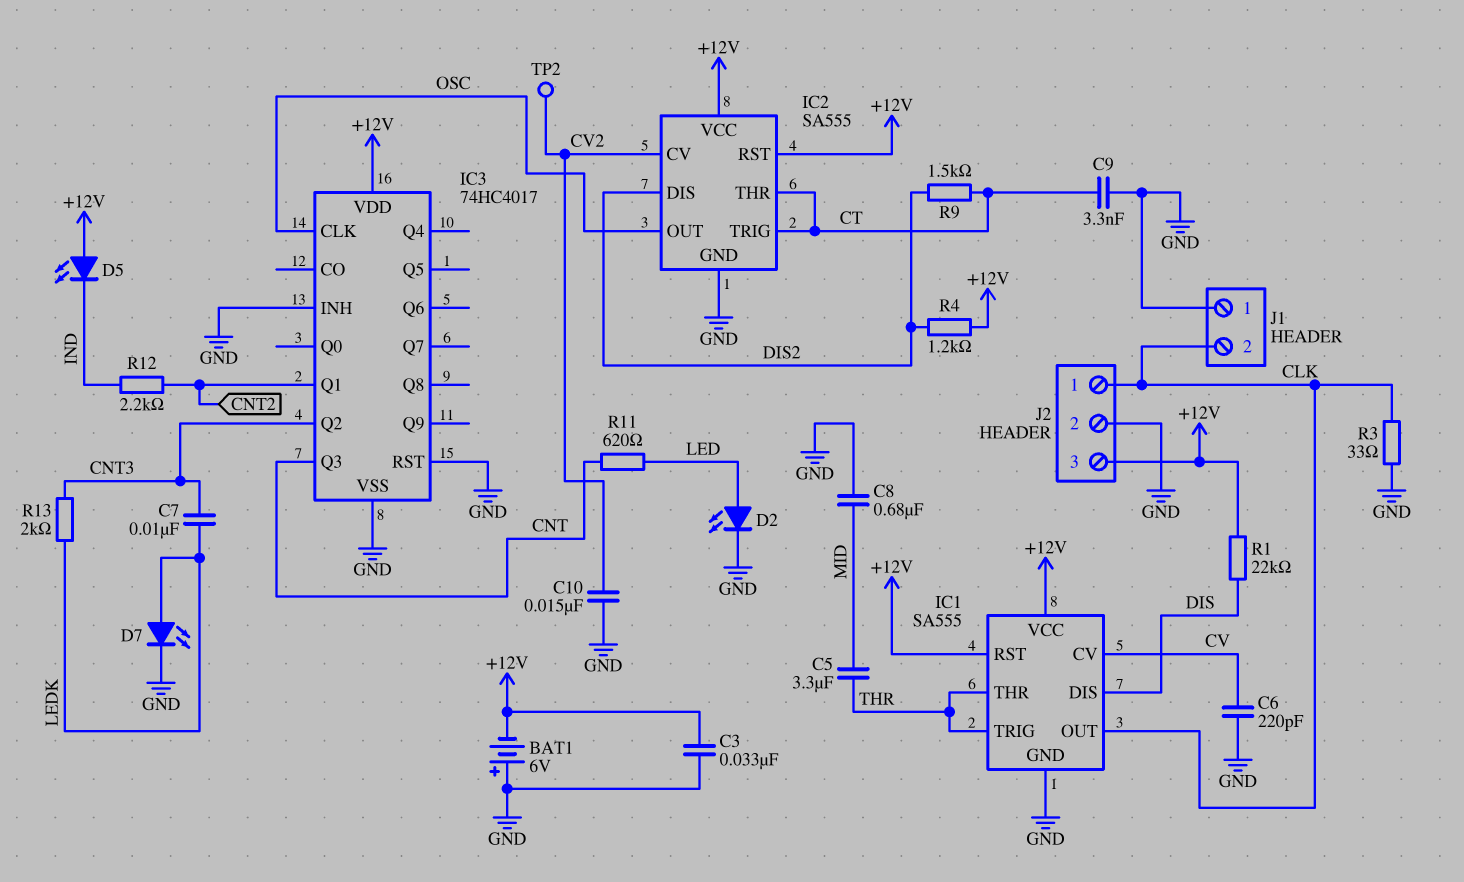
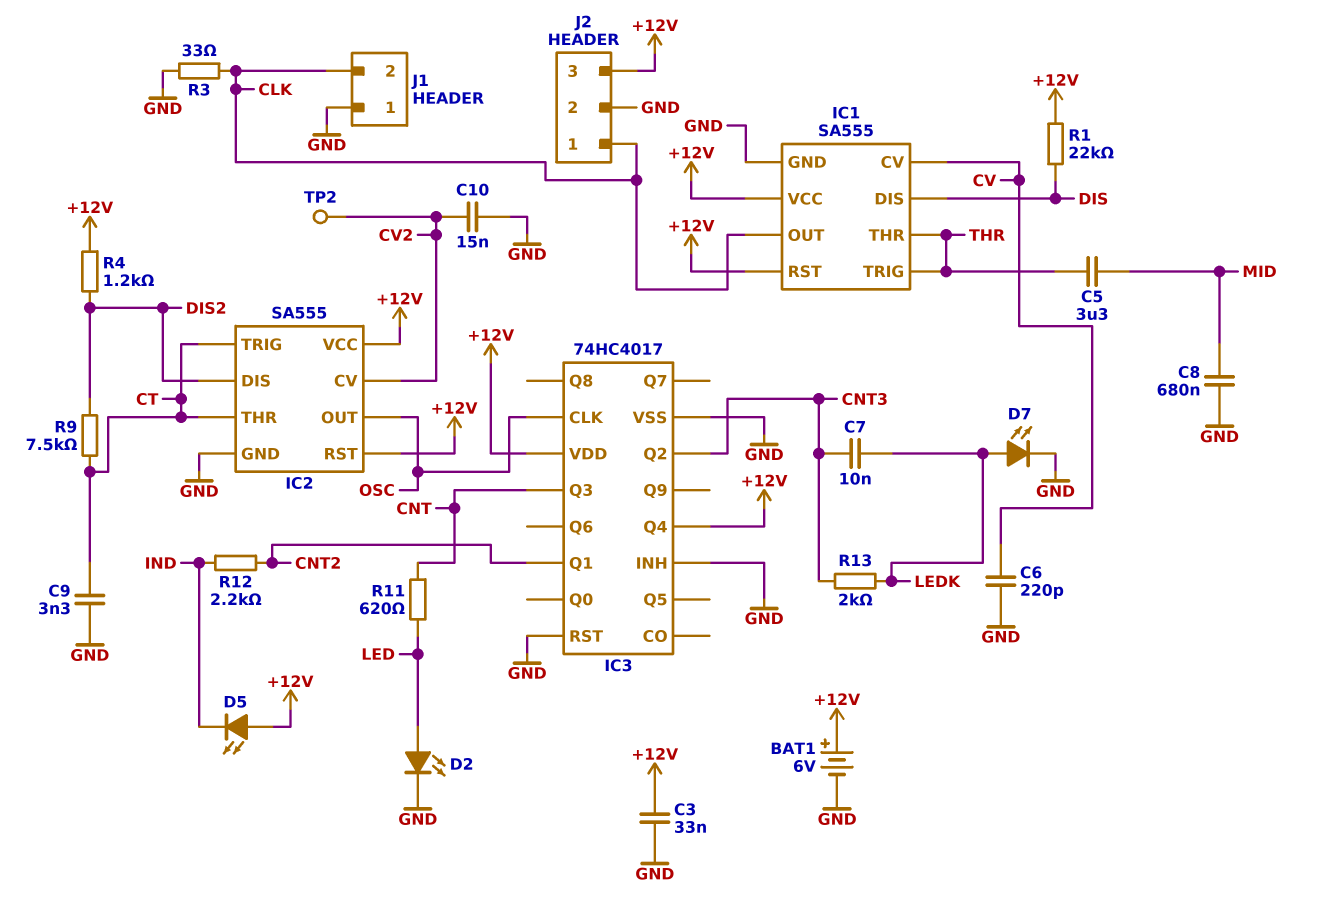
BAT1: 6V (plus GND, minus +12V) -> 6V (plus +12V, minus GND)
IC3 pin Q4: none -> +12V
R9: 1.5k (CT, DIS2) -> 7.5k (CT, DIS2)

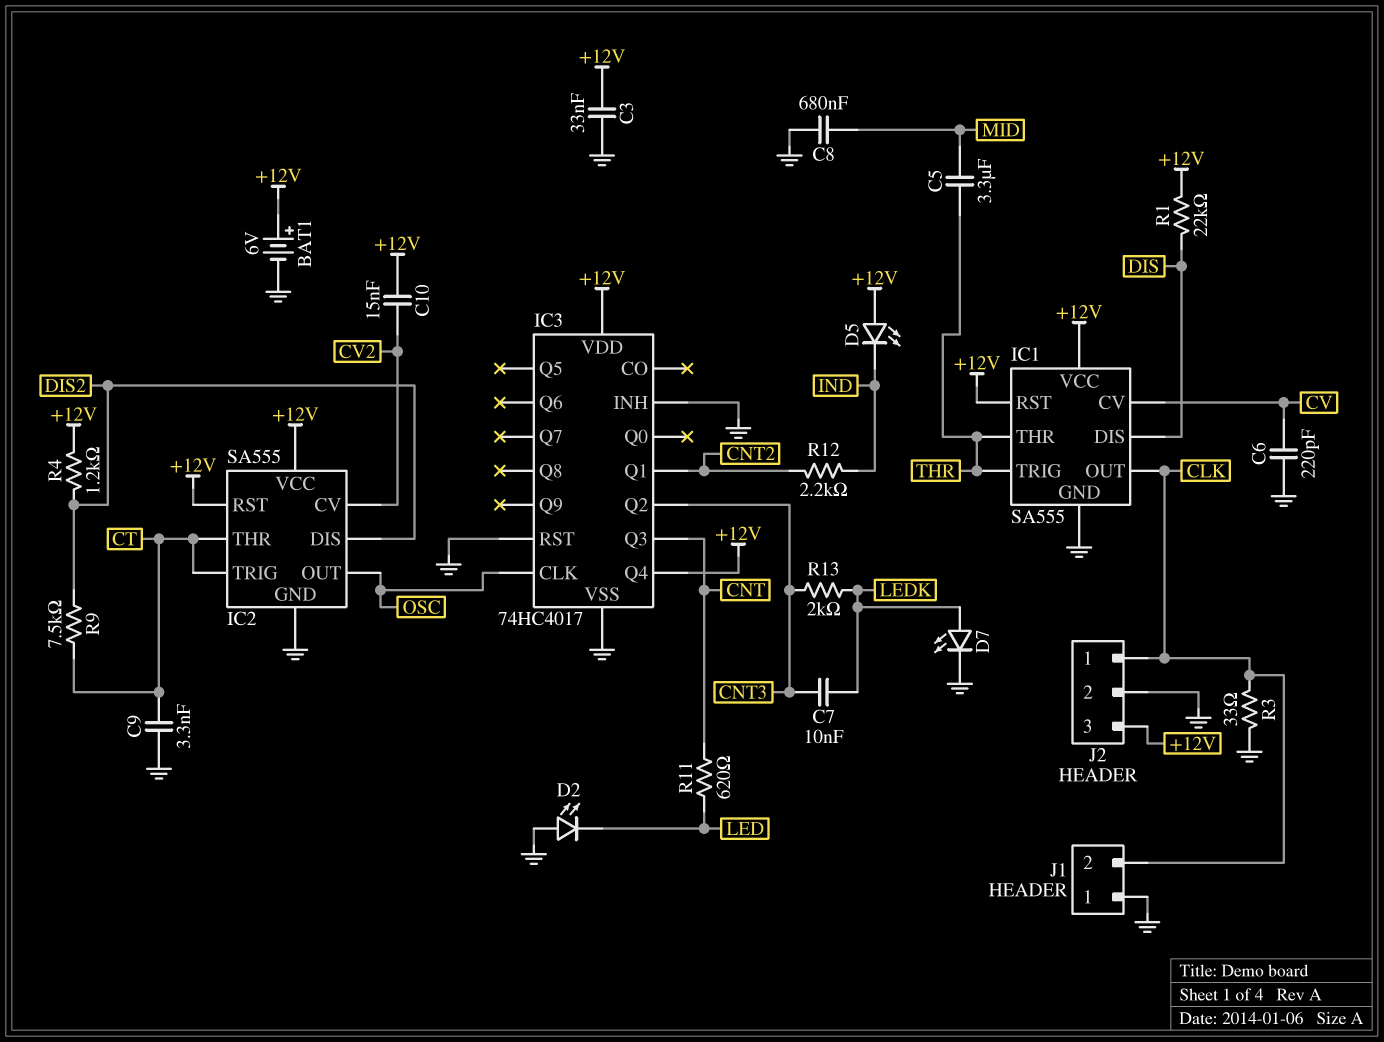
C10: 15nF (CV2, GND) -> 15nF (+12V, CV2)
D2: LED (A LED, K GND) -> LED (A GND, K LED)
TP2: test point (CV2) -> none

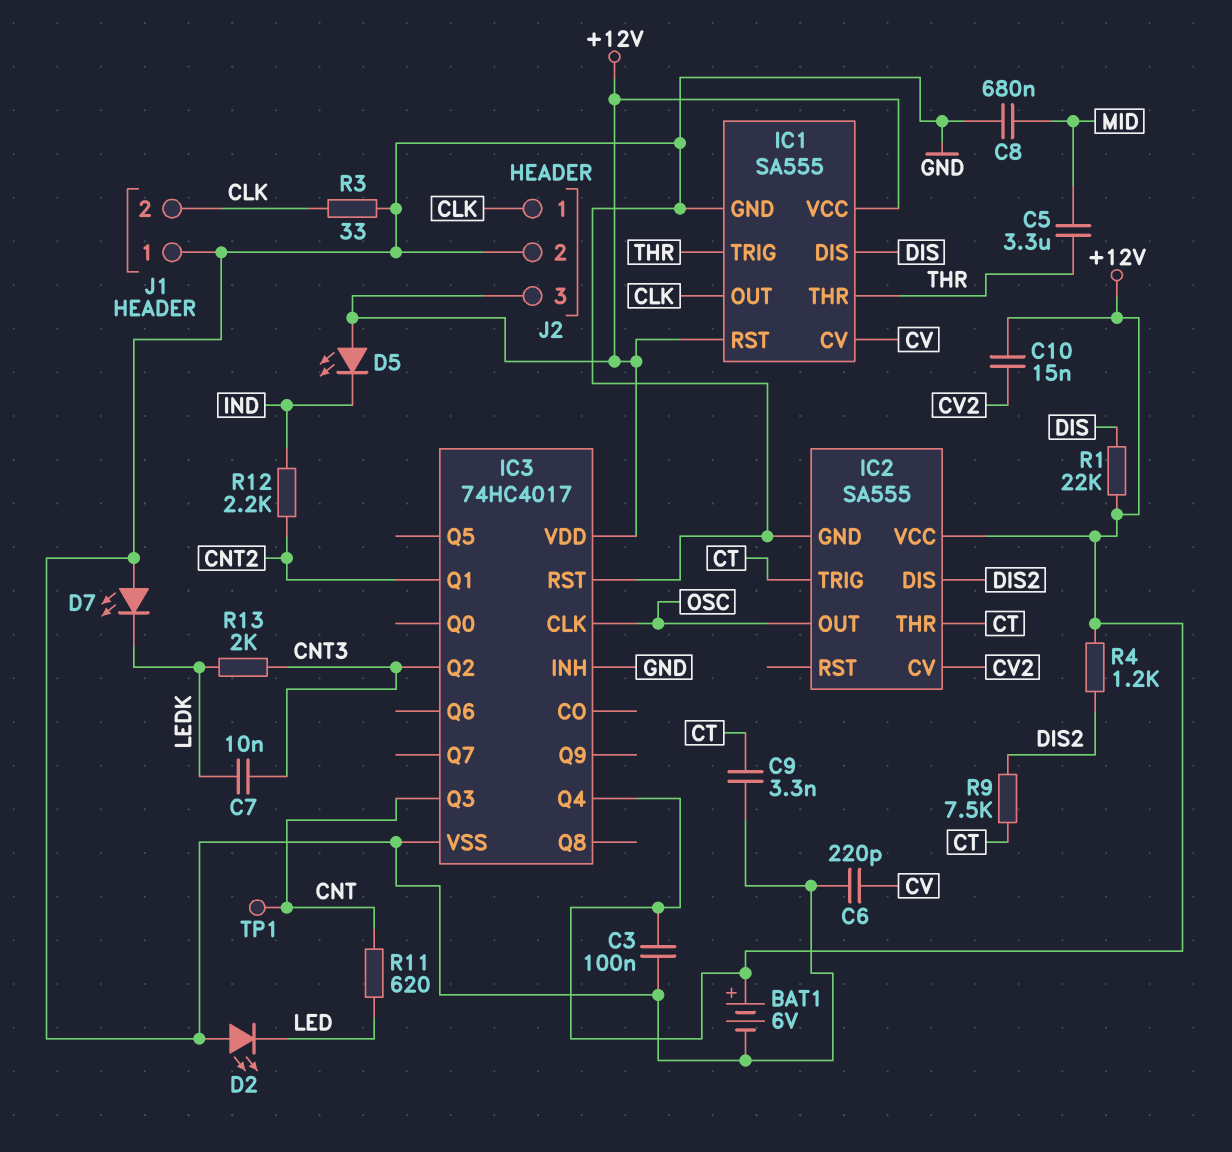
C3: 33nF (+12V, GND) -> 100nF (+12V, GND)
D7: LED (A LEDK, K GND) -> LED (A GND, K LEDK)
IC2 pin RST: +12V -> none
TP1: none -> test point (CNT)

